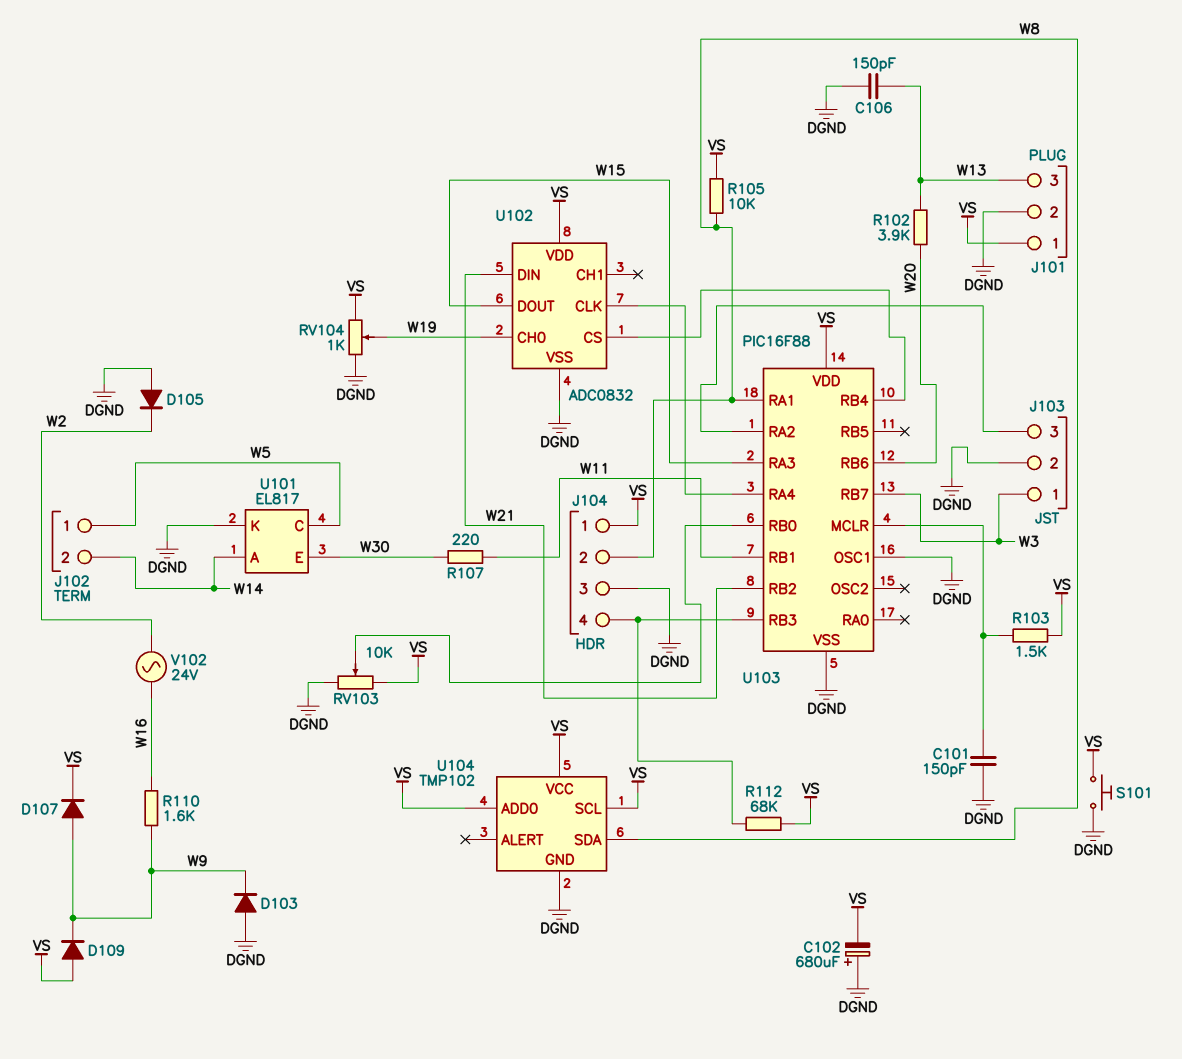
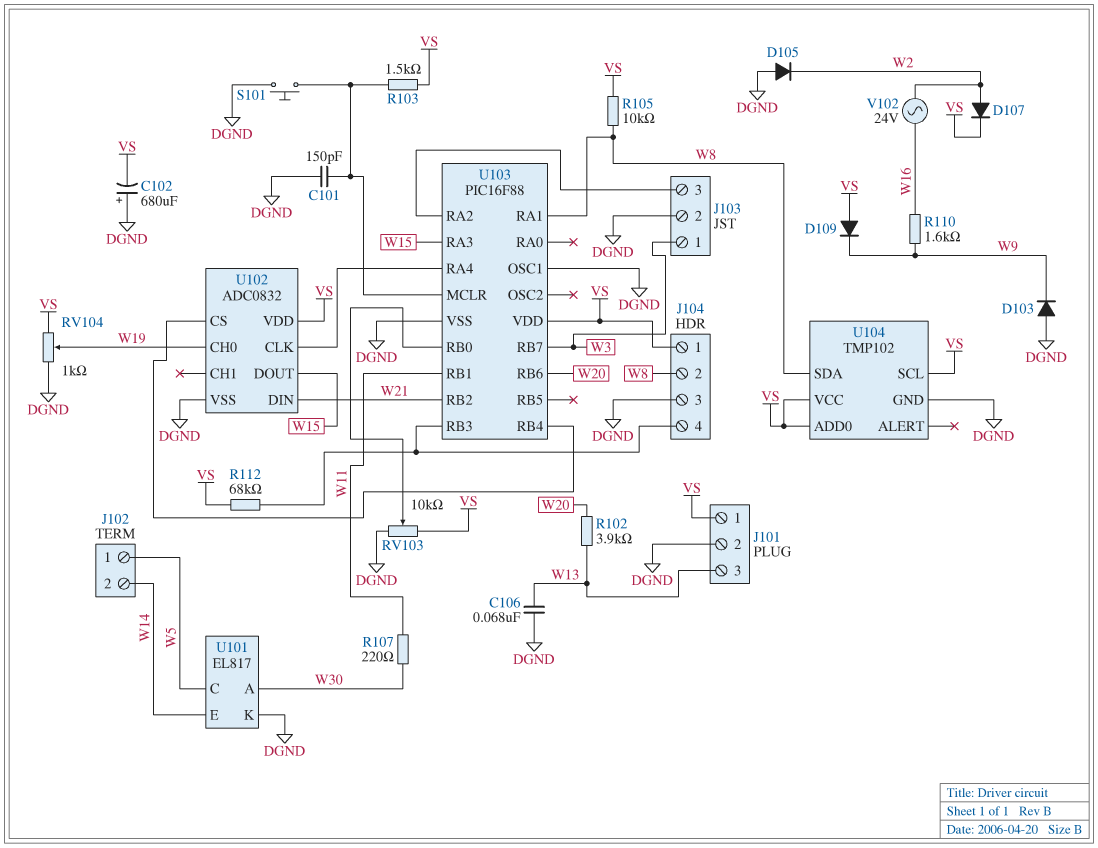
C106: 150pF (DGND, W13) -> 68nF (DGND, W13)
D107: diode (A W9, K VS) -> diode (A W2, K VS)
S101: button (DGND, VS) -> button (DGND, U103/MCLR)
U101 pin A: W14 -> W30
U101 pin E: W30 -> W14

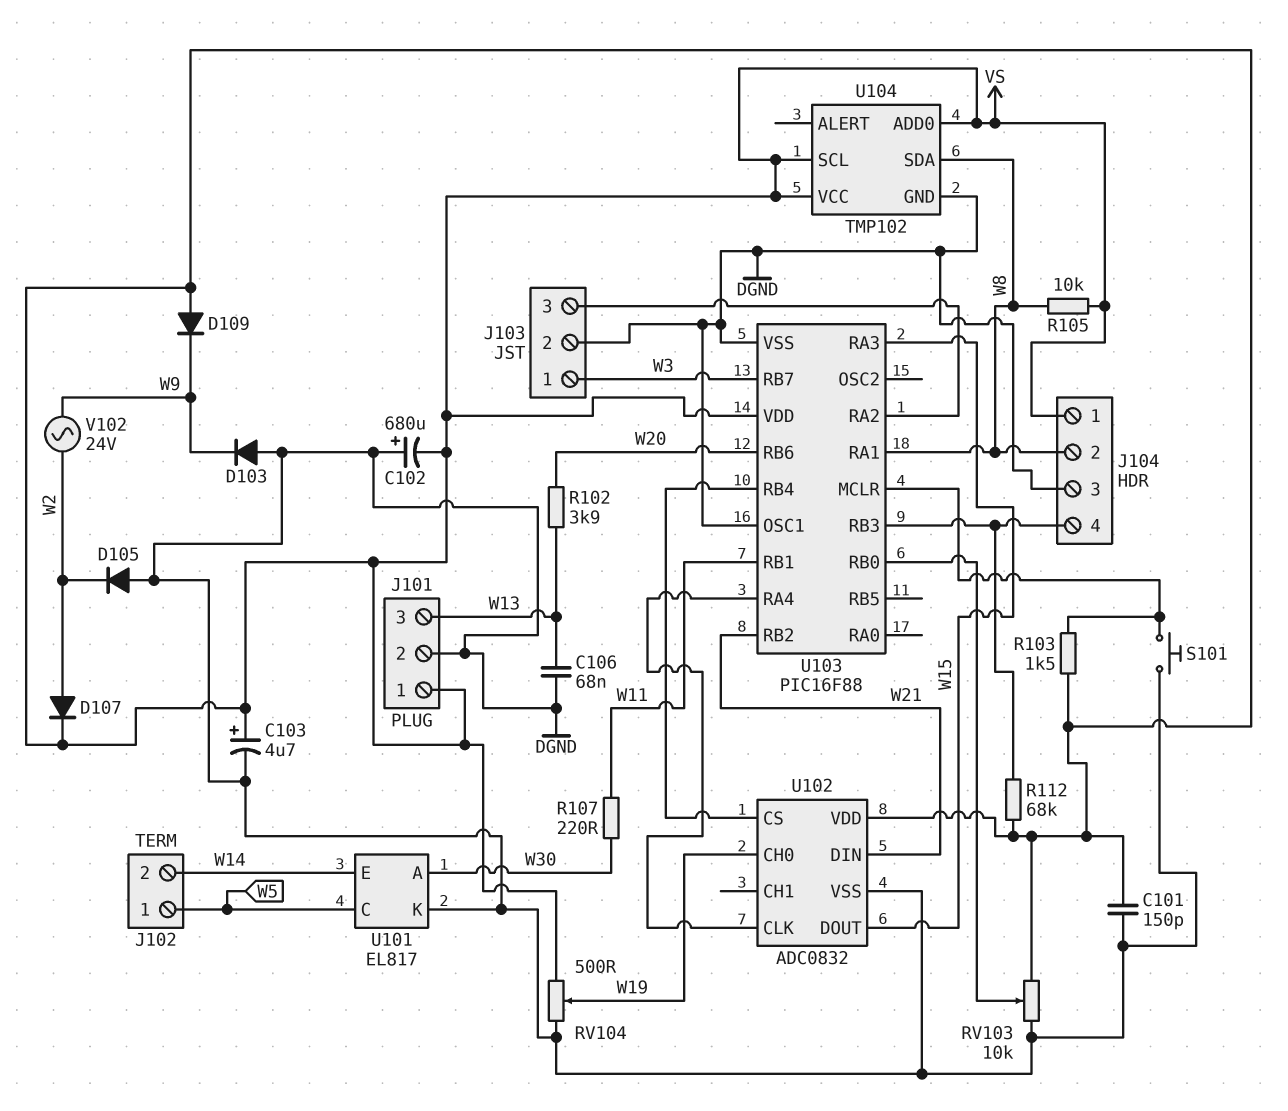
C101: 150pF (DGND, U103/MCLR) -> 150pF (DGND, VS)
C103: none -> 4.7uF (plus VS, minus DGND)
R110: 1.6k (W9, W16) -> none
RV104: 1k (DGND, VS, wiper W19) -> 500 (DGND, VS, wiper W19)
V102: AC 24V (W2, W16) -> AC 24V (W2, W9)

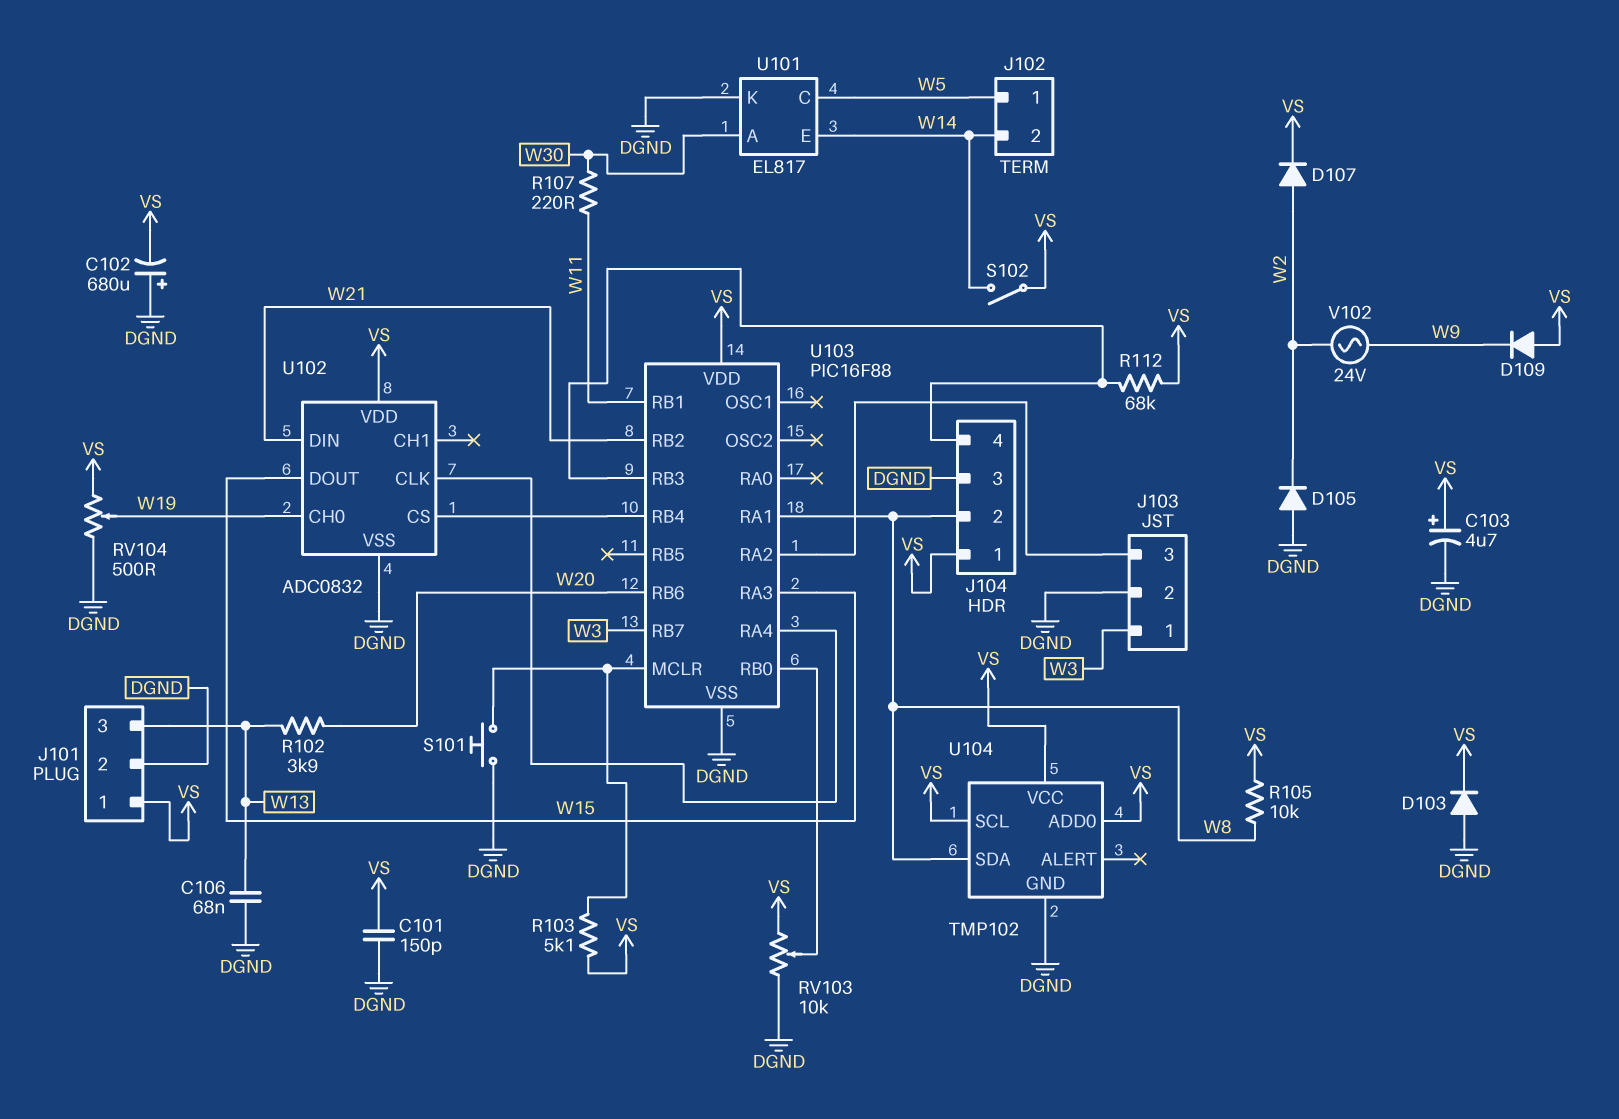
D103: diode (A DGND, K W9) -> diode (A DGND, K VS)
R103: 1.5k (U103/MCLR, VS) -> 5.1k (U103/MCLR, VS)
S102: none -> switch (VS, W14)
U103 pin OSC1: DGND -> none

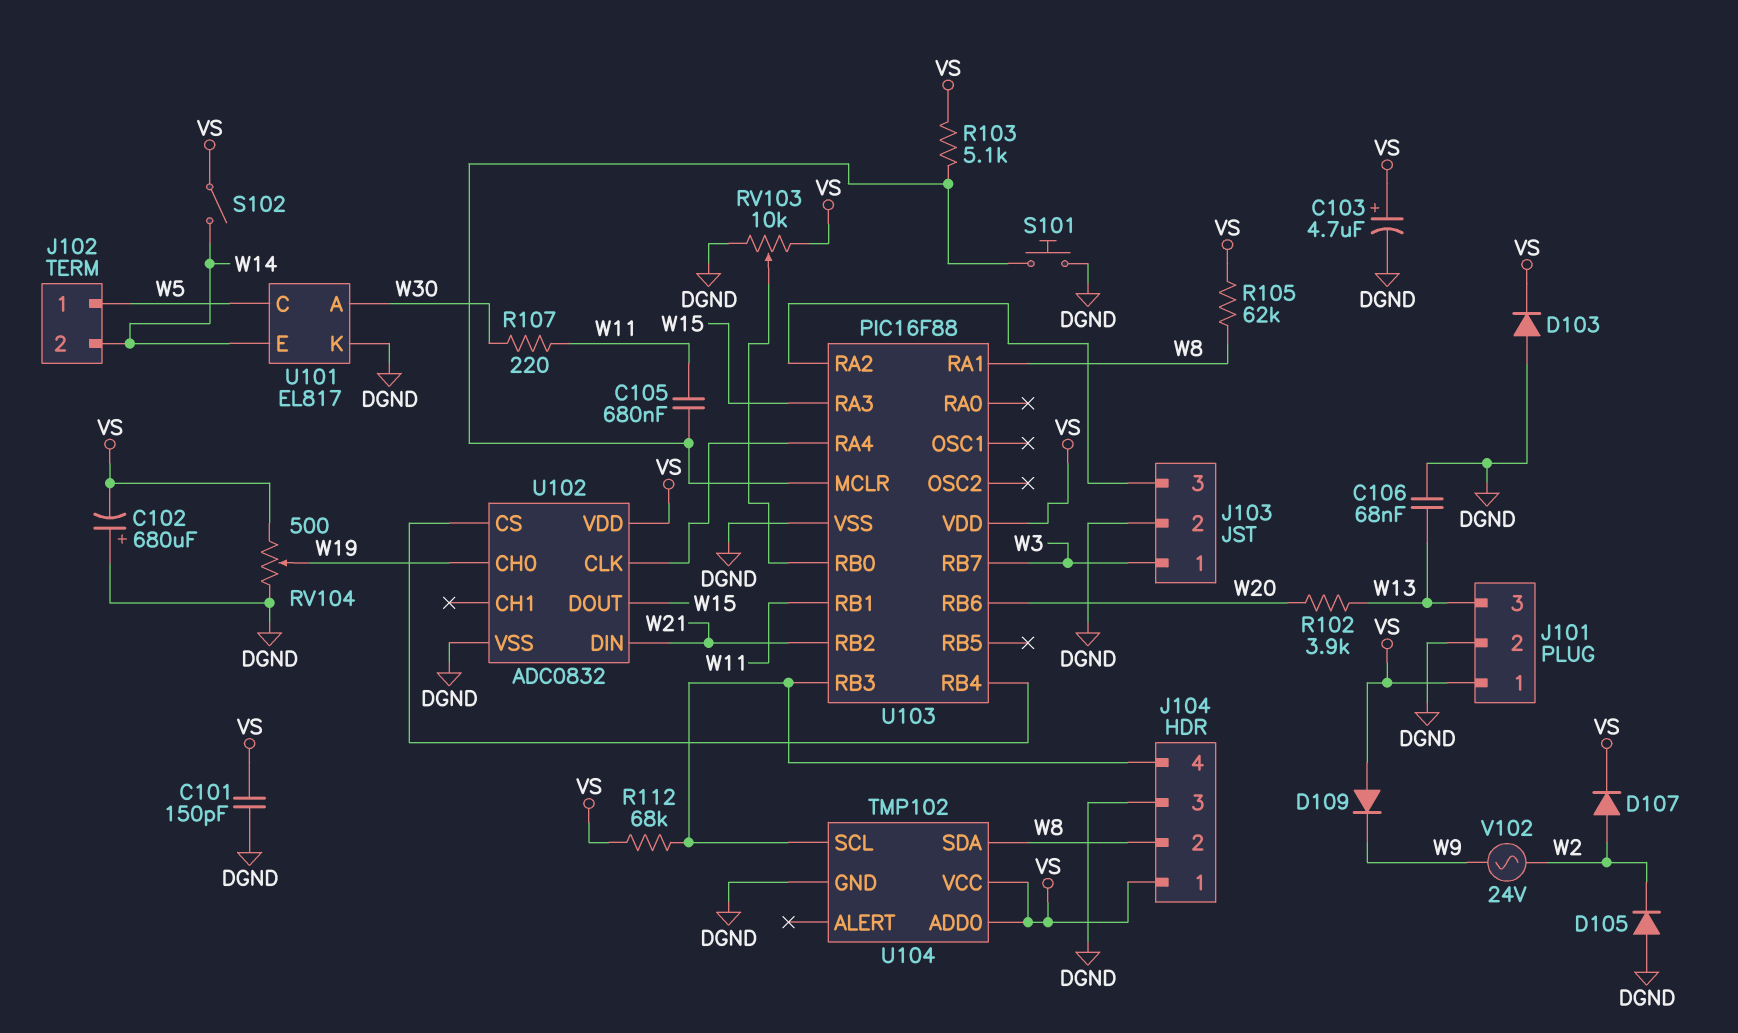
C105: none -> 680nF (U103/MCLR, W11)
R105: 10k (VS, W8) -> 62k (VS, W8)
U104 pin SCL: VS -> J104/4

